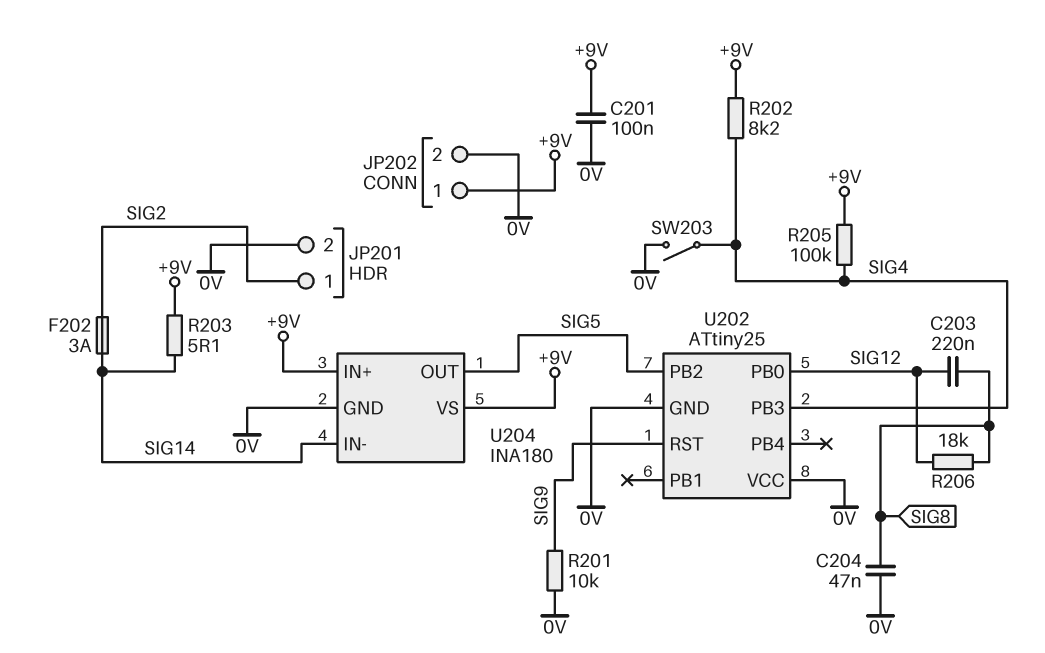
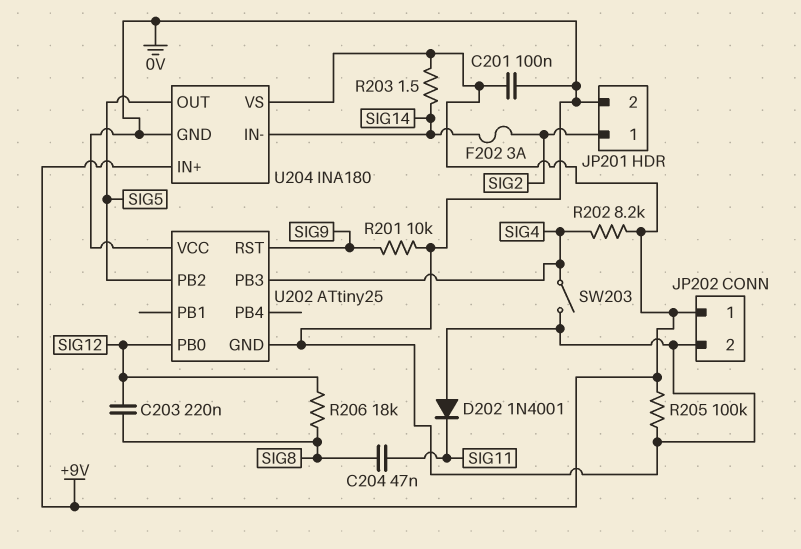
C204: 47nF (0V, SIG8) -> 47nF (SIG8, SIG11)
D202: none -> diode 1N4001 (A 0V, K SIG11)
R203: 5.1 (+9V, SIG14) -> 1.5 (+9V, SIG14)
R205: 100k (+9V, SIG4) -> 100k (+9V, 0V)

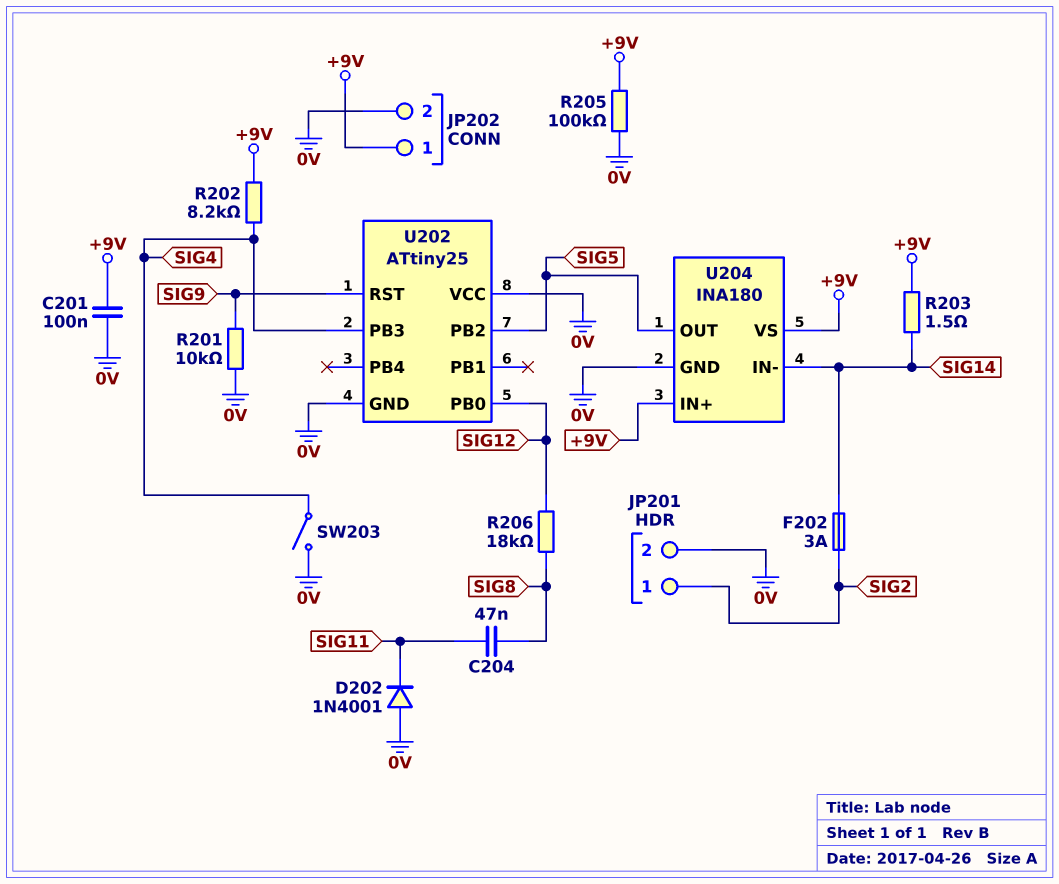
C203: 220nF (SIG8, SIG12) -> none

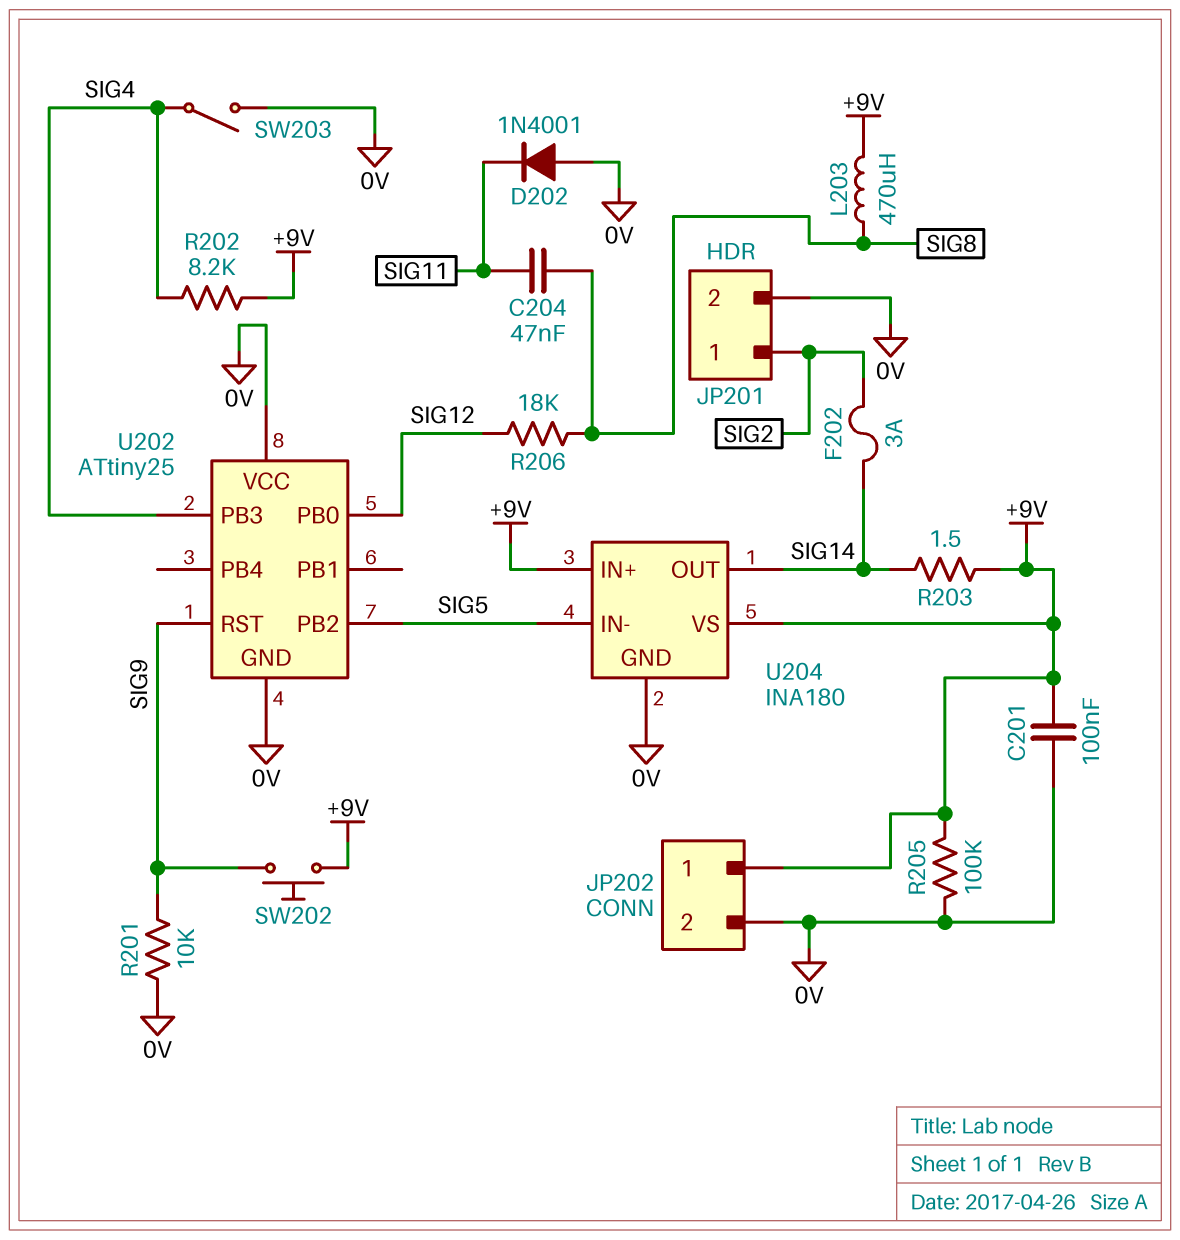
L203: none -> 470uH (+9V, SIG8)
SW202: none -> button (+9V, SIG9)
U204 pin IN-: SIG14 -> SIG5
U204 pin OUT: SIG5 -> SIG14

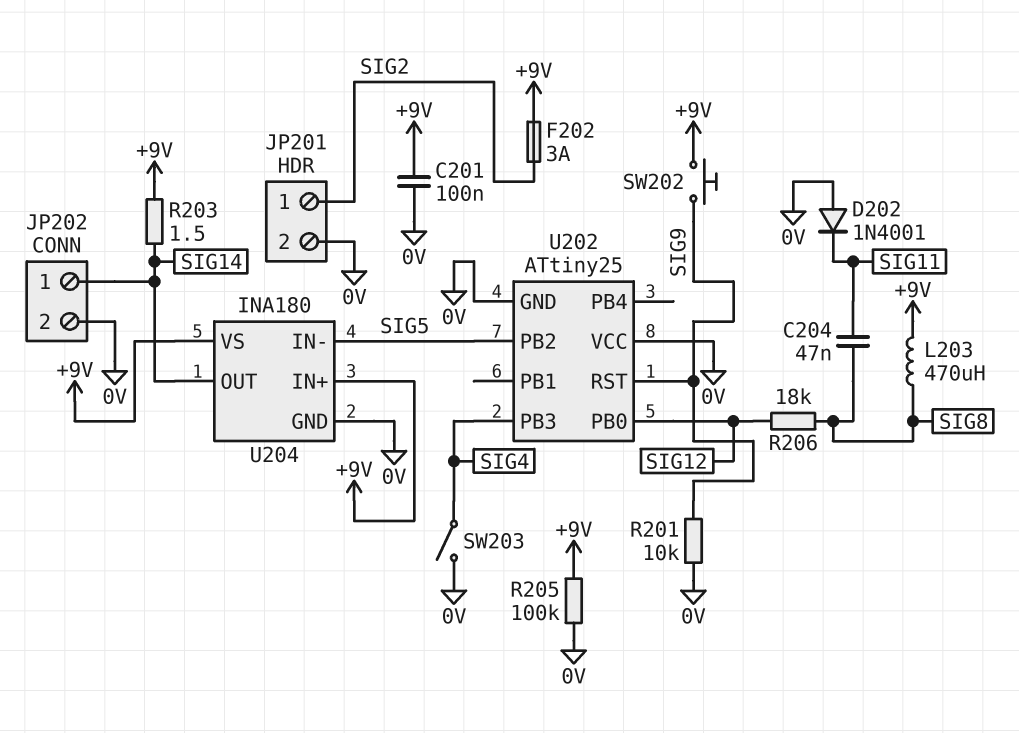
F202: 3A (SIG2, SIG14) -> 3A (+9V, SIG2)
JP202 pin 1: +9V -> SIG14
R202: 8.2k (+9V, SIG4) -> none

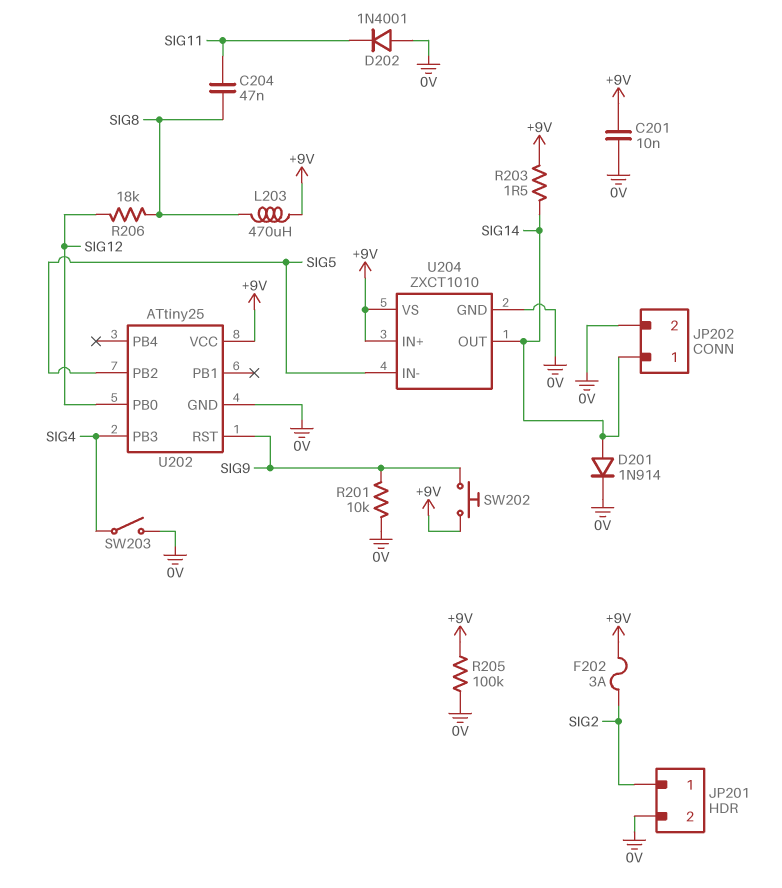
C201: 100nF (+9V, 0V) -> 10nF (+9V, 0V)
D201: none -> diode 1N914 (A SIG14, K 0V)
U202 pin VCC: 0V -> +9V
U204: INA180 -> ZXCT1010

